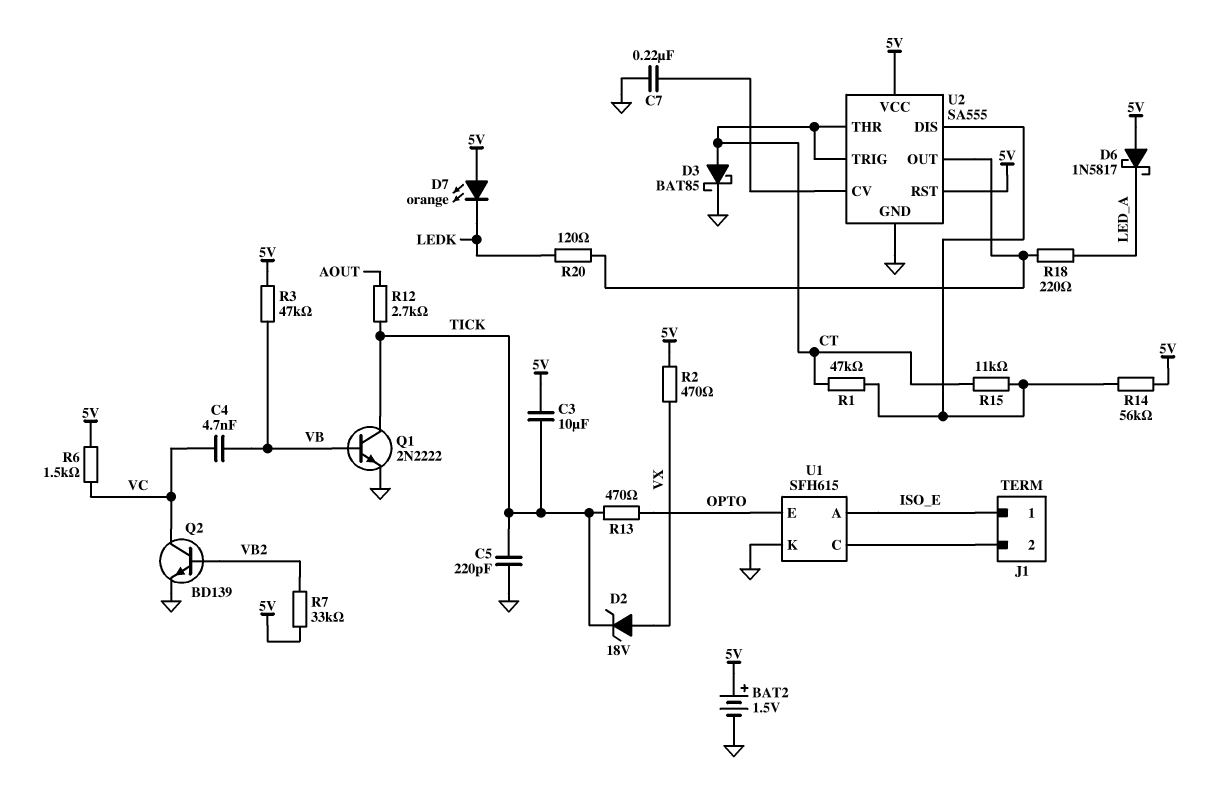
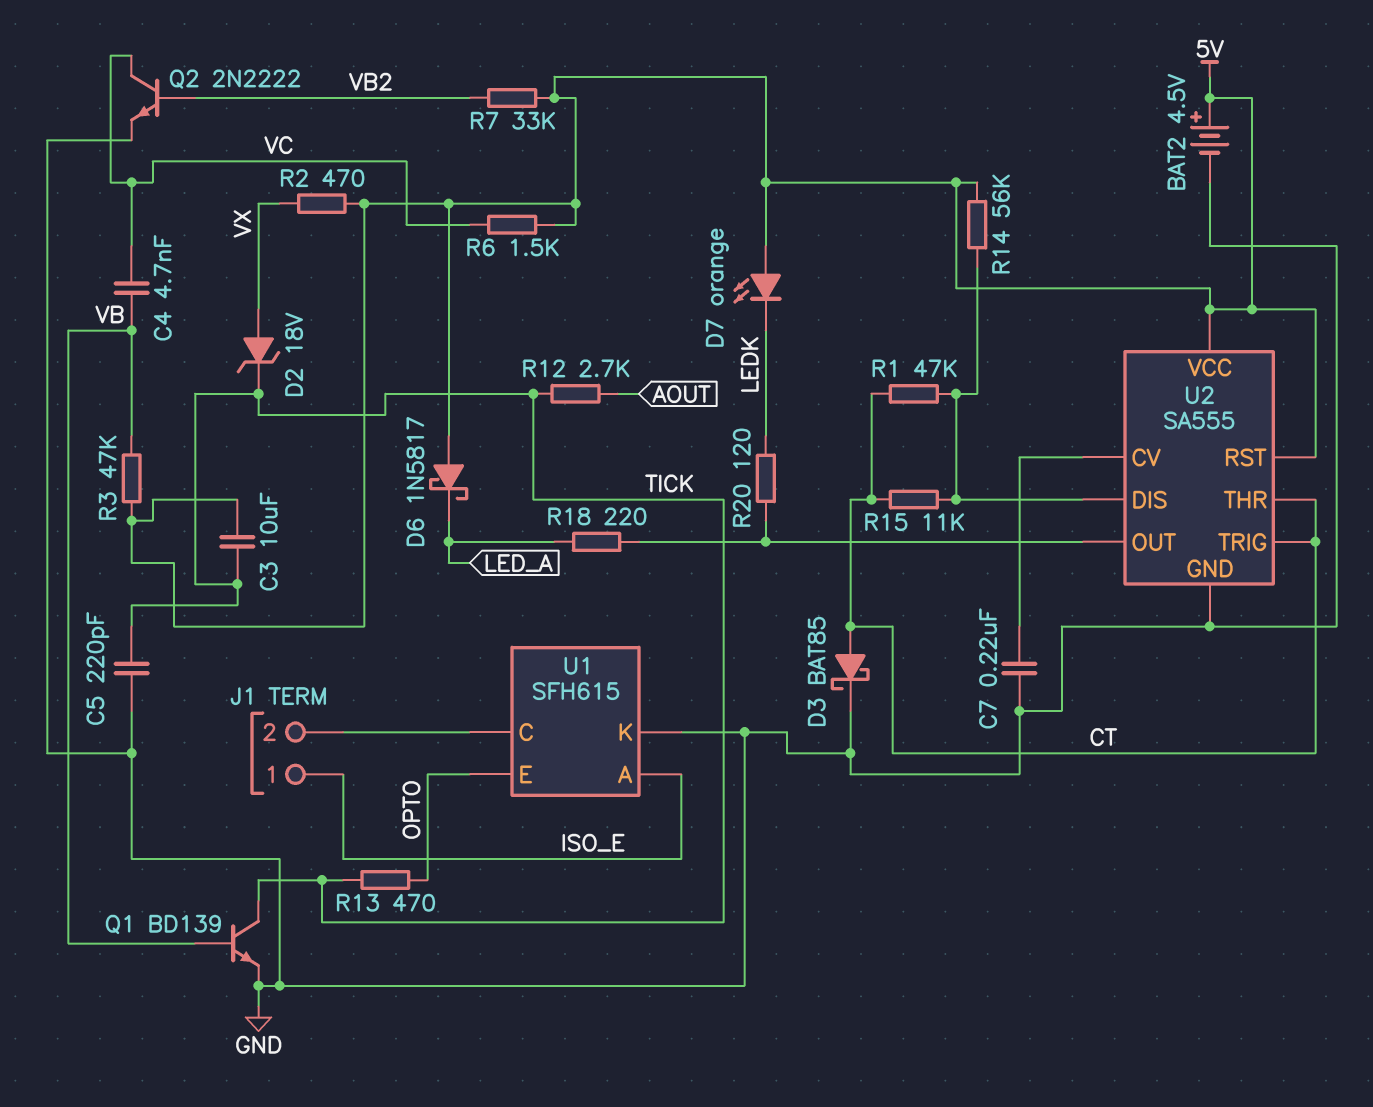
BAT2: 1.5V (plus 5V, minus GND) -> 4.5V (plus 5V, minus GND)
Q1: NPN 2N2222 (B VB, C TICK, E GND) -> NPN BD139 (B VB, C TICK, E GND)
Q2: NPN BD139 (B VB2, C VC, E GND) -> NPN 2N2222 (B VB2, C VC, E GND)

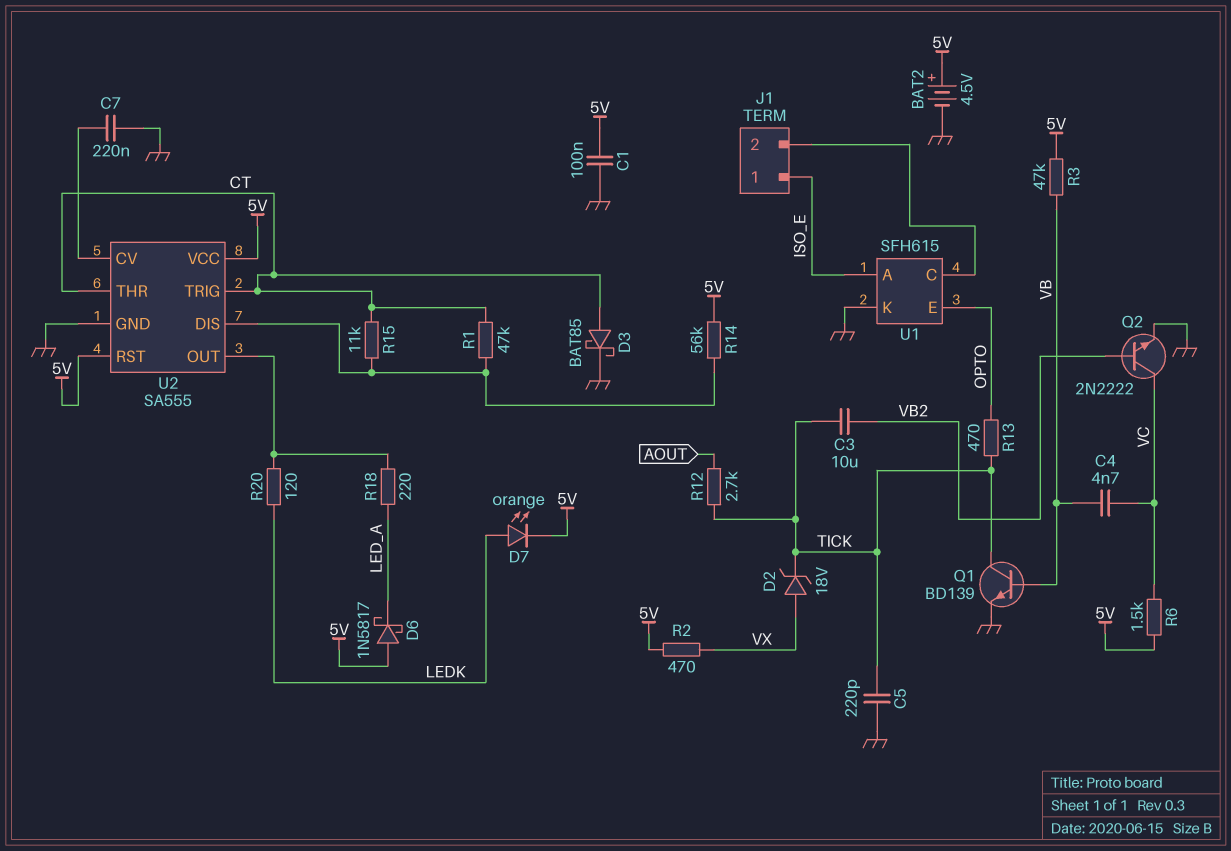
C1: none -> 100nF (5V, GND)
C3: 10uF (5V, TICK) -> 10uF (TICK, VB2)
D7: LED orange (A 5V, K LEDK) -> LED orange (A LEDK, K 5V)
R7: 33k (5V, VB2) -> none

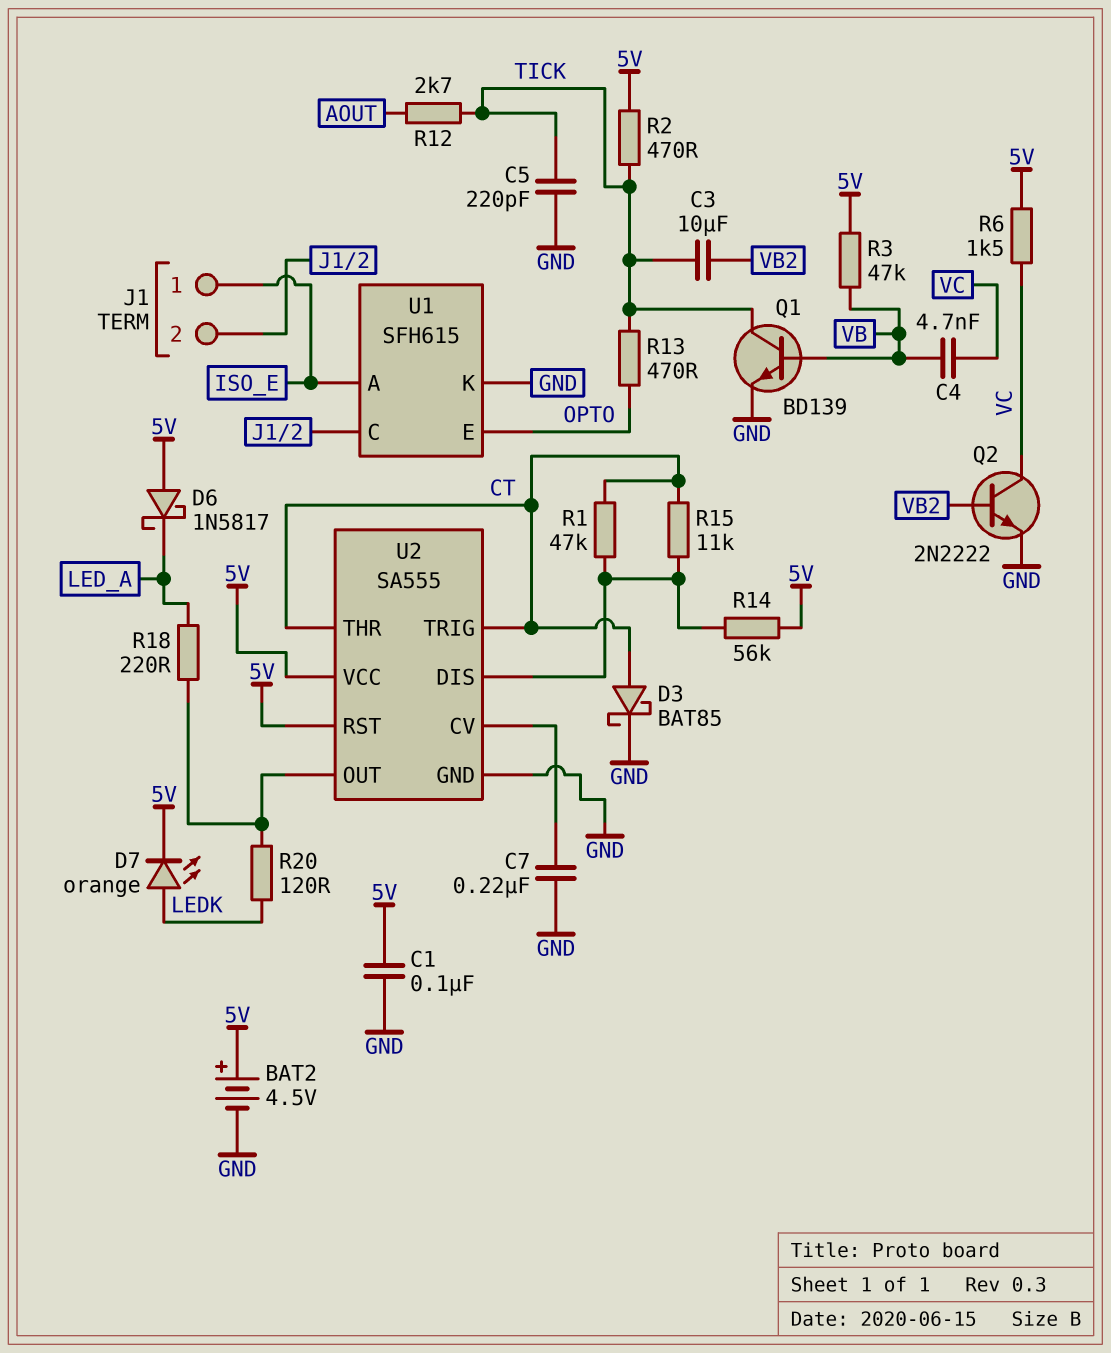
D2: zener 18V (A VX, K TICK) -> none
R2: 470 (5V, VX) -> 470 (5V, TICK)

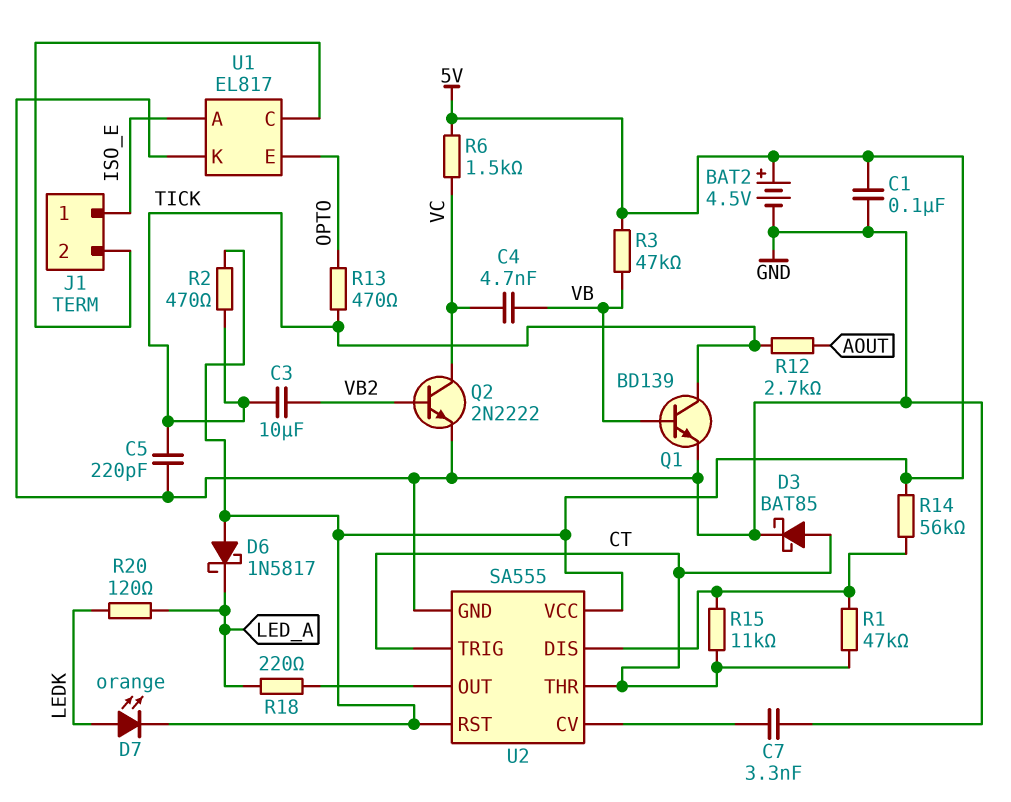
C7: 220nF (GND, U2/CV) -> 3.3nF (GND, U2/CV)
R20: 120 (LEDK, U2/OUT) -> 120 (LEDK, LED_A)
U1: SFH615 -> EL817

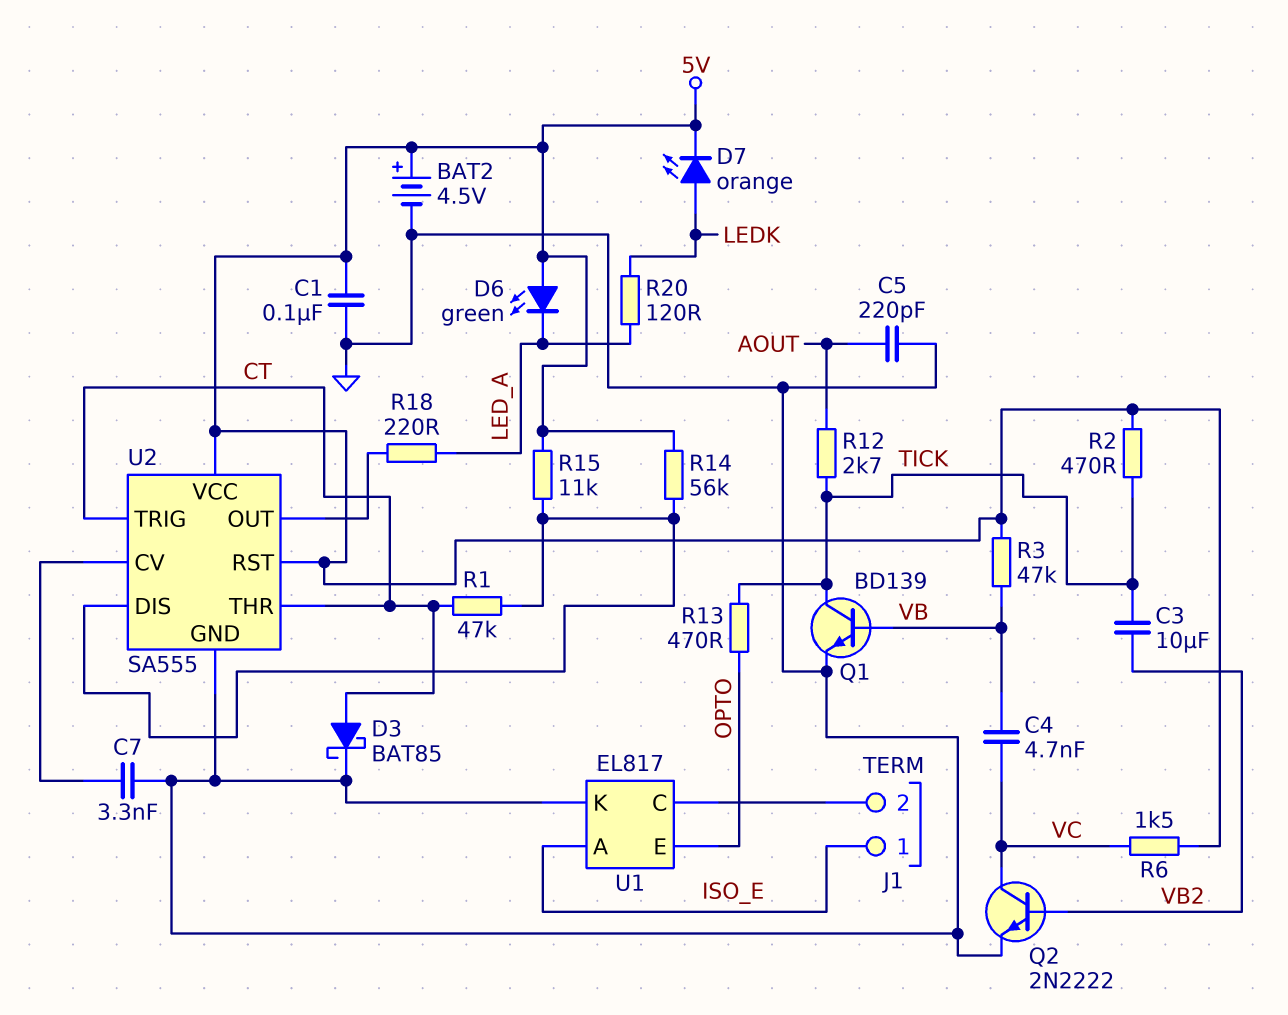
C5: 220pF (GND, TICK) -> 220pF (AOUT, GND)
D6: schottky 1N5817 (A 5V, K LED_A) -> LED green (A 5V, K LED_A)
R15: 11k (CT, U2/DIS) -> 11k (5V, U2/DIS)

